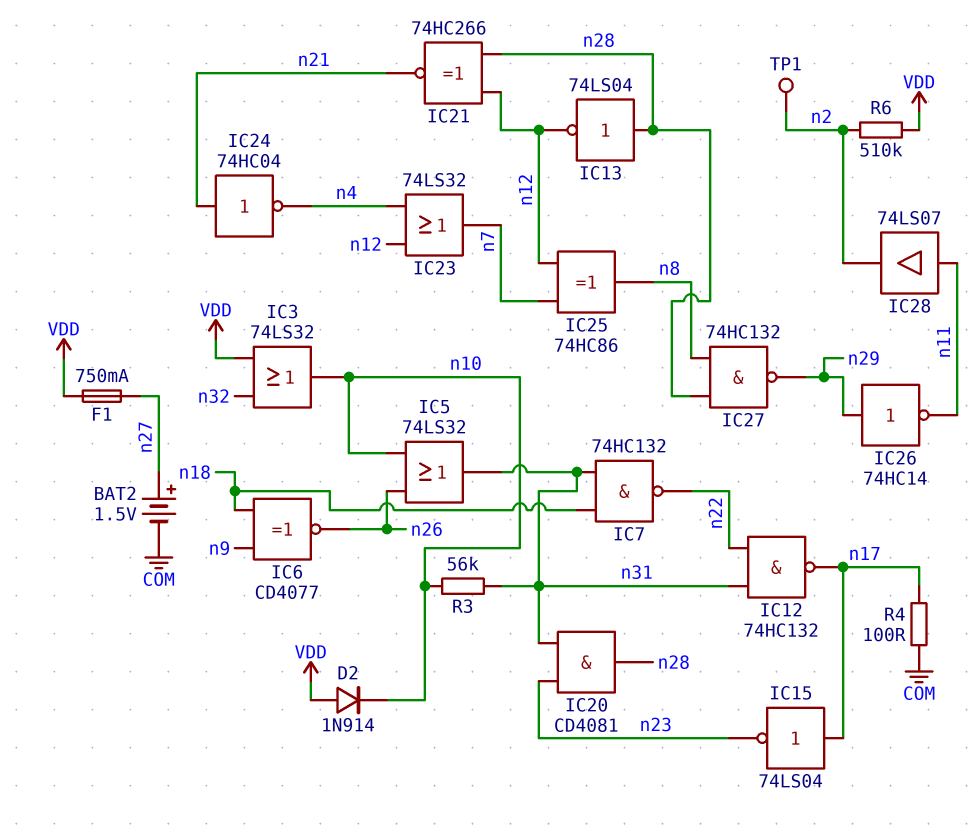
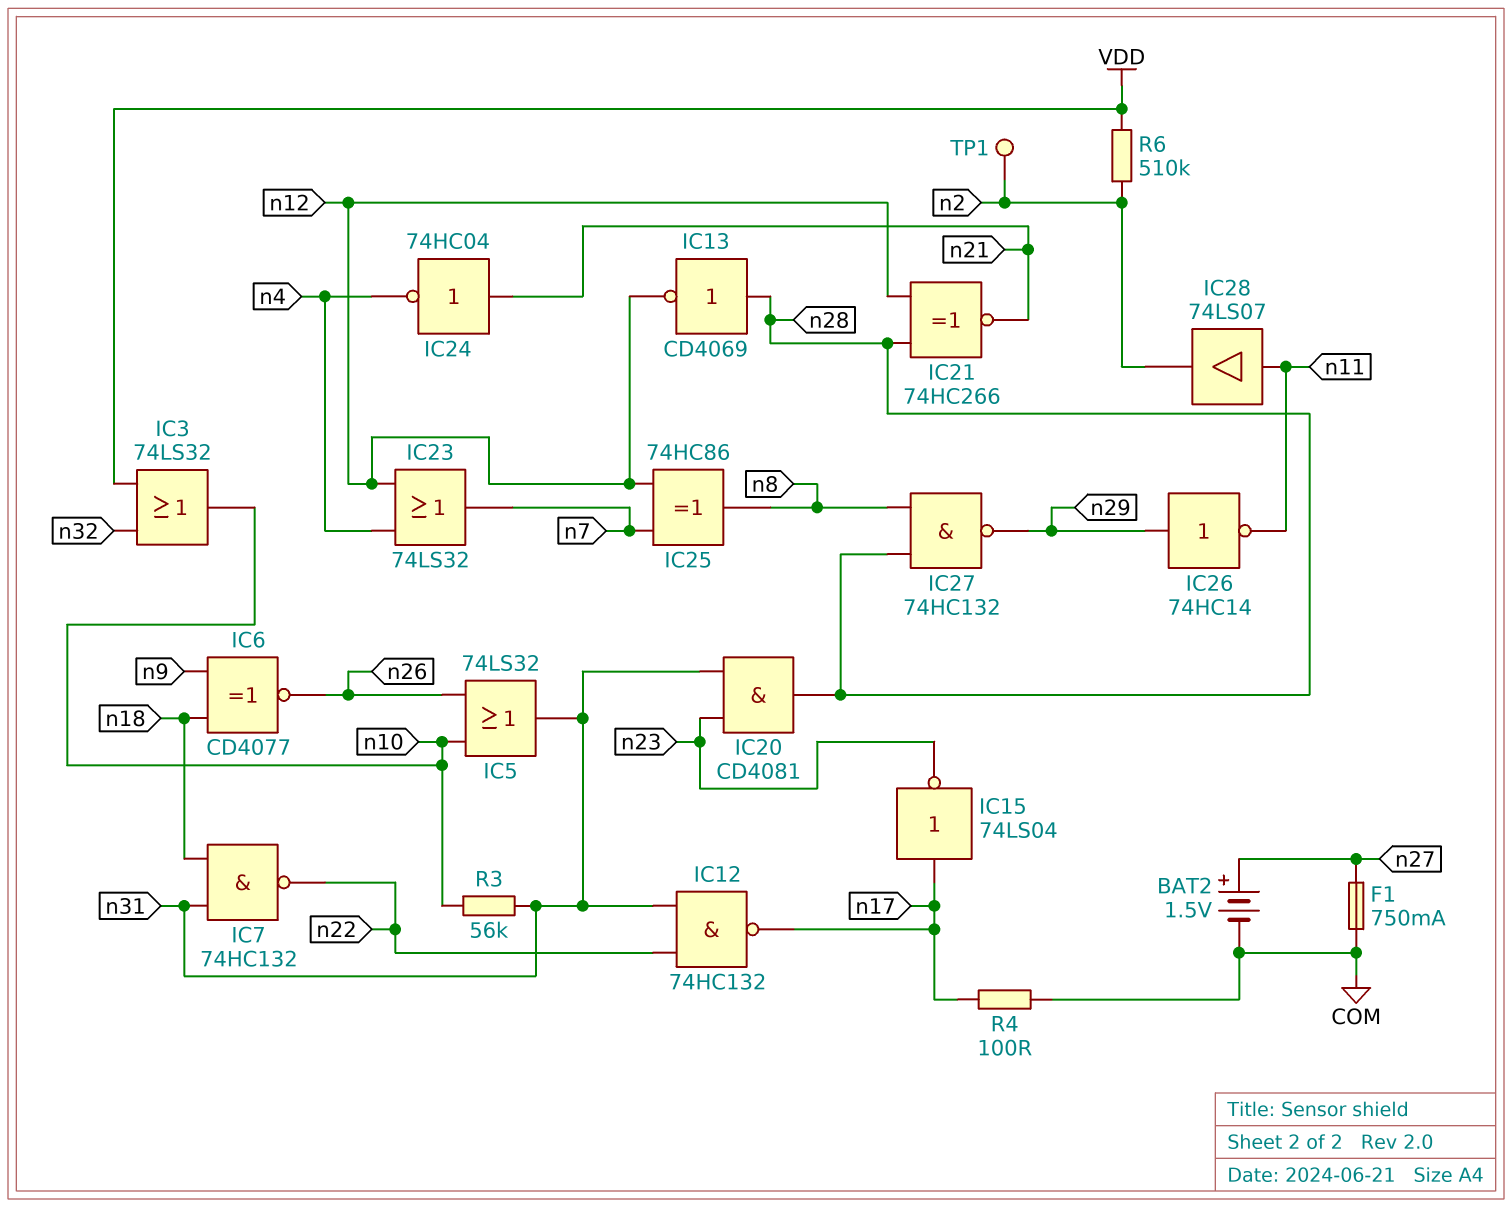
D2: diode 1N914 (A VDD, K n10) -> none
F1: 750mA (VDD, n27) -> 750mA (COM, n27)
IC13: NOT 74LS04 (in n28, out n12) -> NOT CD4069 (in n28, out n12)

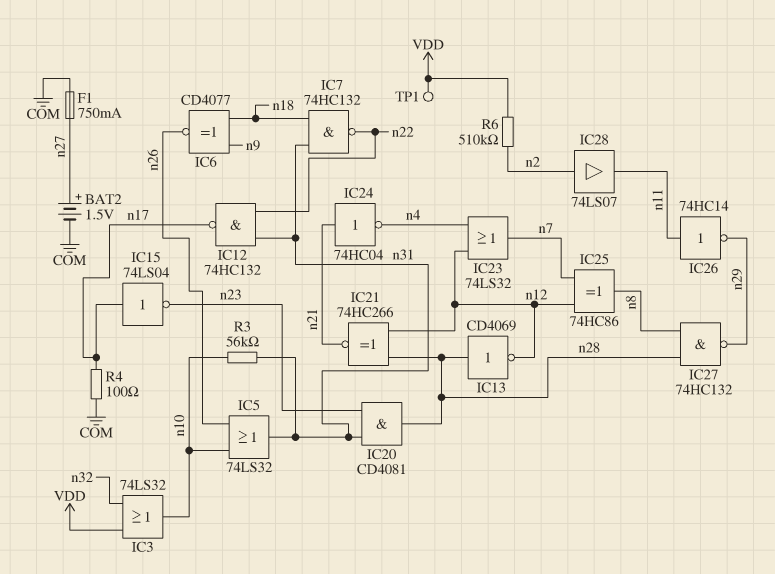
IC26: NOT 74HC14 (in n29, out n11) -> NOT 74HC14 (in n11, out n29)
IC28: buffer 74LS07 (in n11, out n2) -> buffer 74LS07 (in n2, out n11)
TP1: test point (n2) -> test point (VDD)

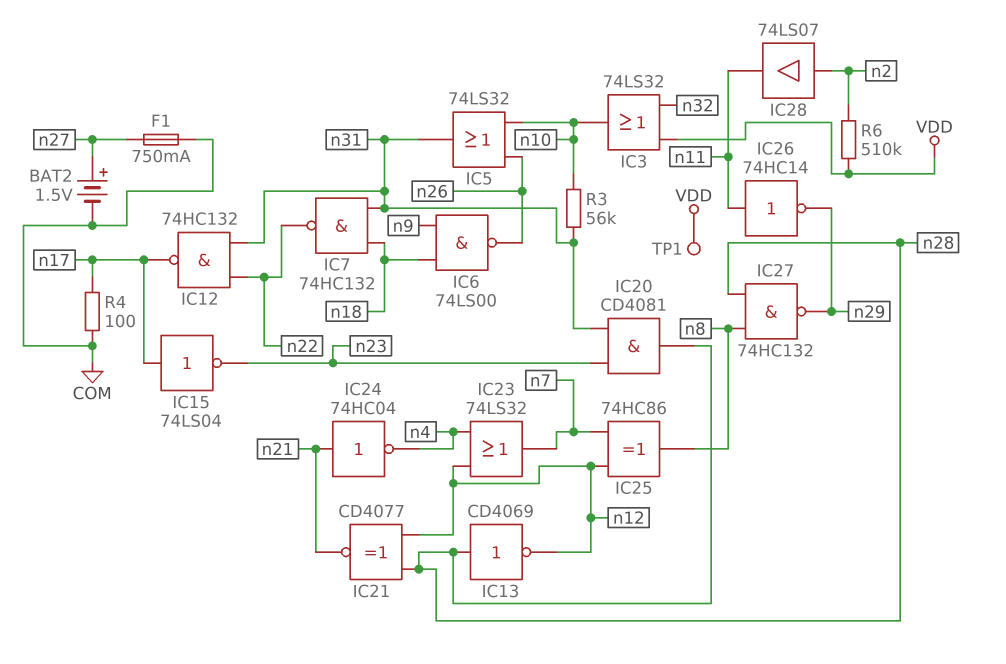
IC6: XNOR CD4077 (in n9, in n18, out n26) -> NAND 74LS00 (in n9, in n18, out n26)
IC21: XNOR 74HC266 (in n12, in n28, out n21) -> XNOR CD4077 (in n12, in n28, out n21)

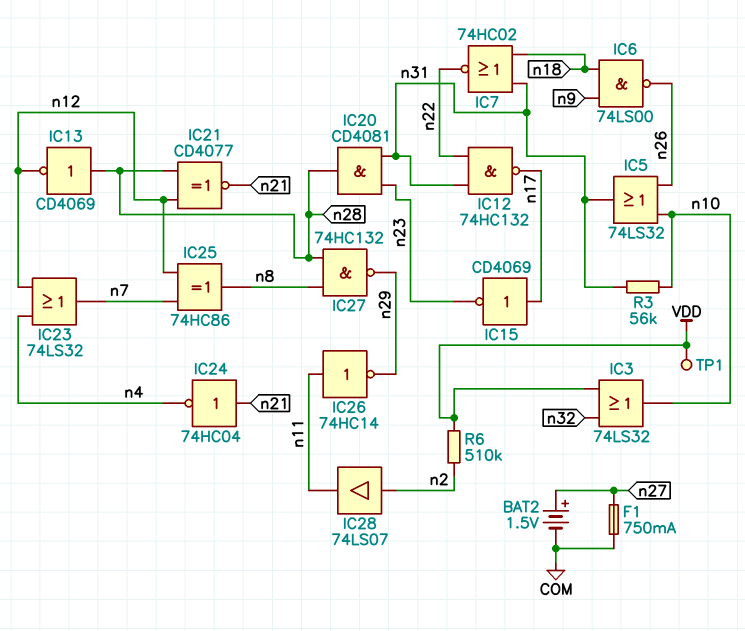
IC7: NAND 74HC132 (in n18, in n31, out n22) -> NOR 74HC02 (in n18, in n31, out n22)
IC15: NOT 74LS04 (in n17, out n23) -> NOT CD4069 (in n17, out n23)
R4: 100 (COM, n17) -> none

